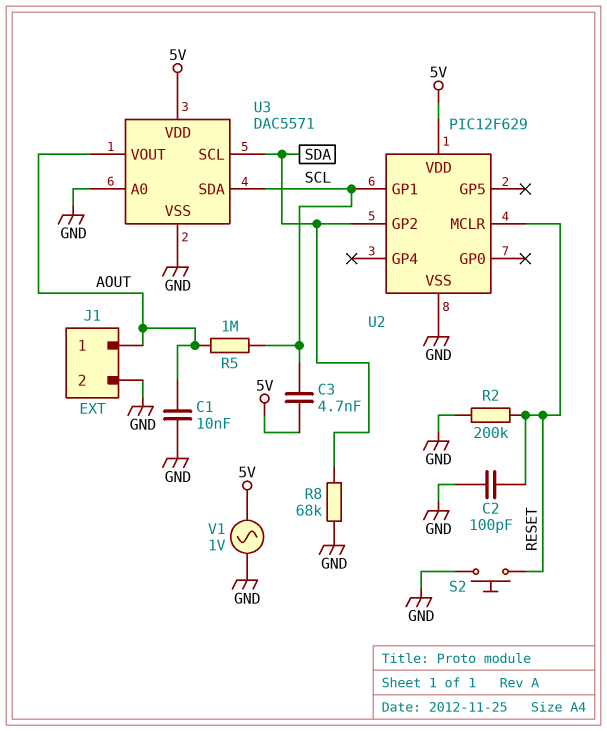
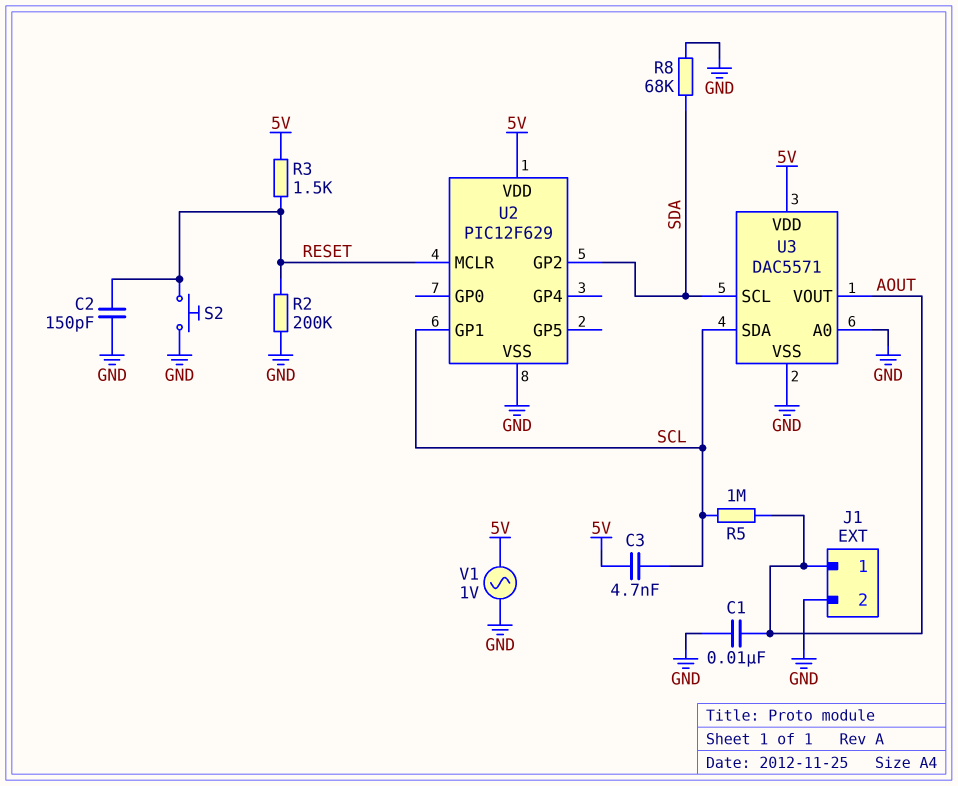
C2: 100pF (GND, RESET) -> 150pF (GND, RESET)
R3: none -> 1.5k (5V, RESET)

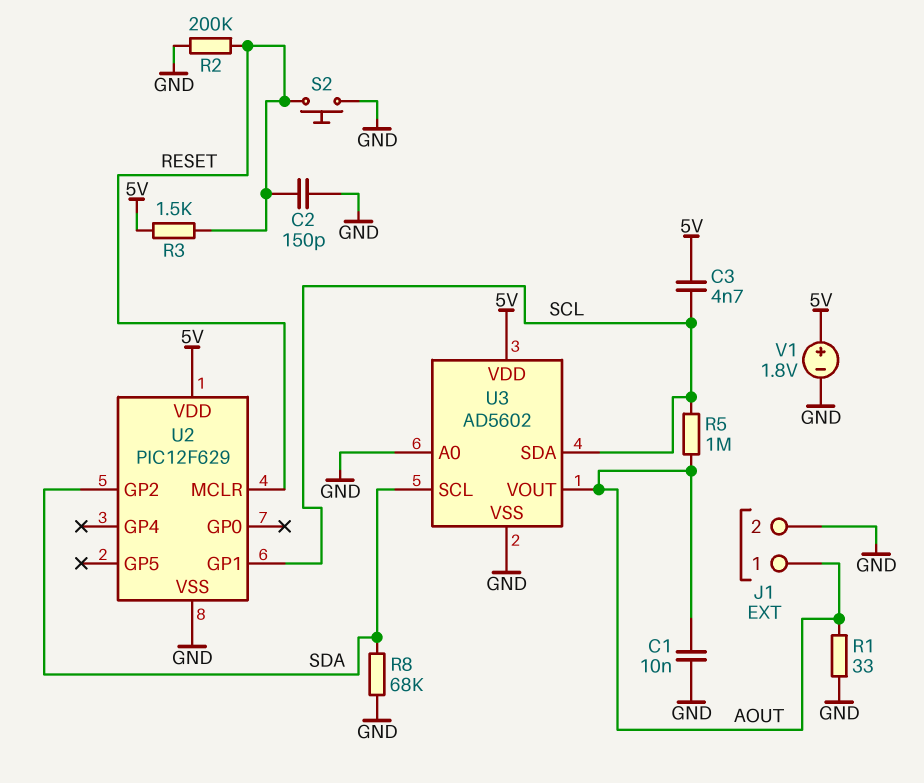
R1: none -> 33 (AOUT, GND)
U3: DAC5571 -> AD5602
V1: AC 1V (5V, GND) -> 1.8V (plus 5V, minus GND)

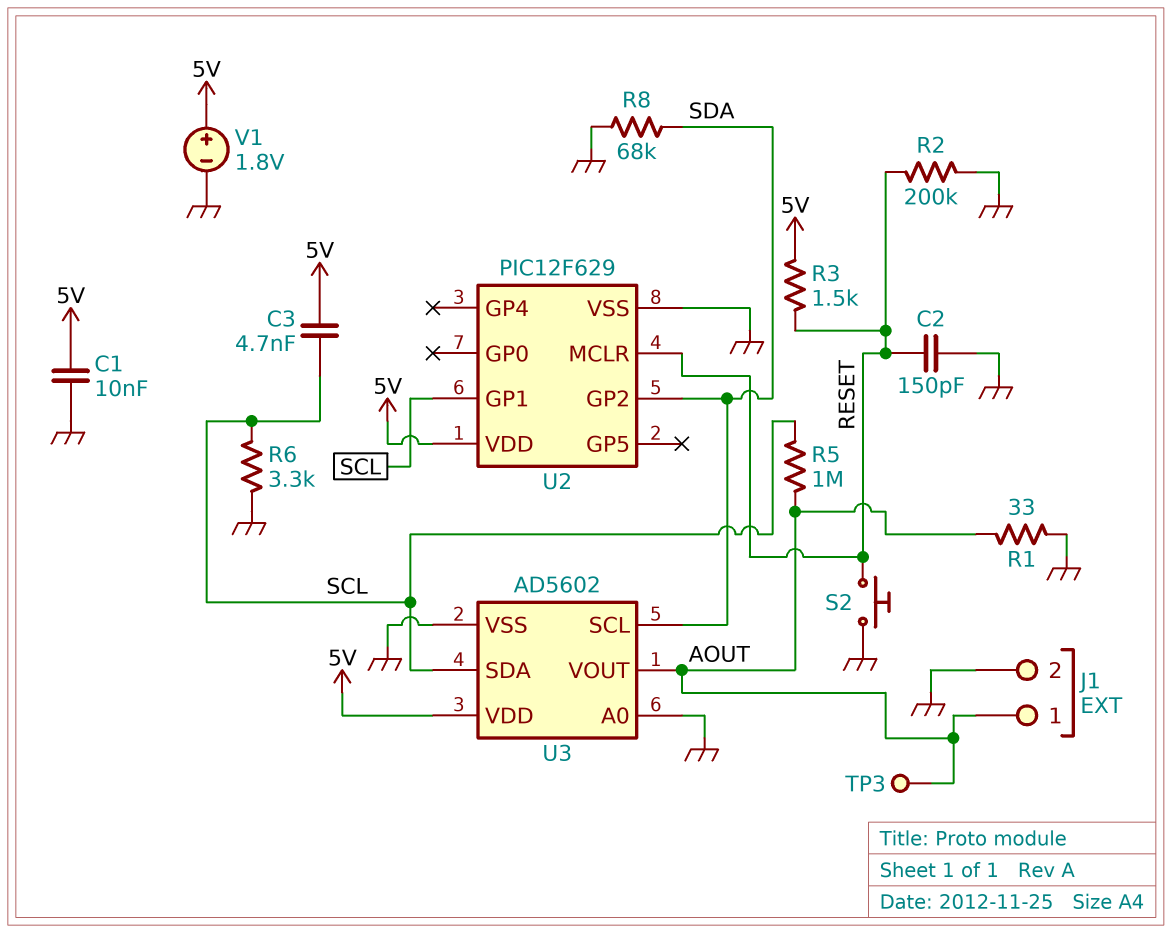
C1: 10nF (AOUT, GND) -> 10nF (5V, GND)
R6: none -> 3.3k (GND, SCL)
TP3: none -> test point (AOUT)

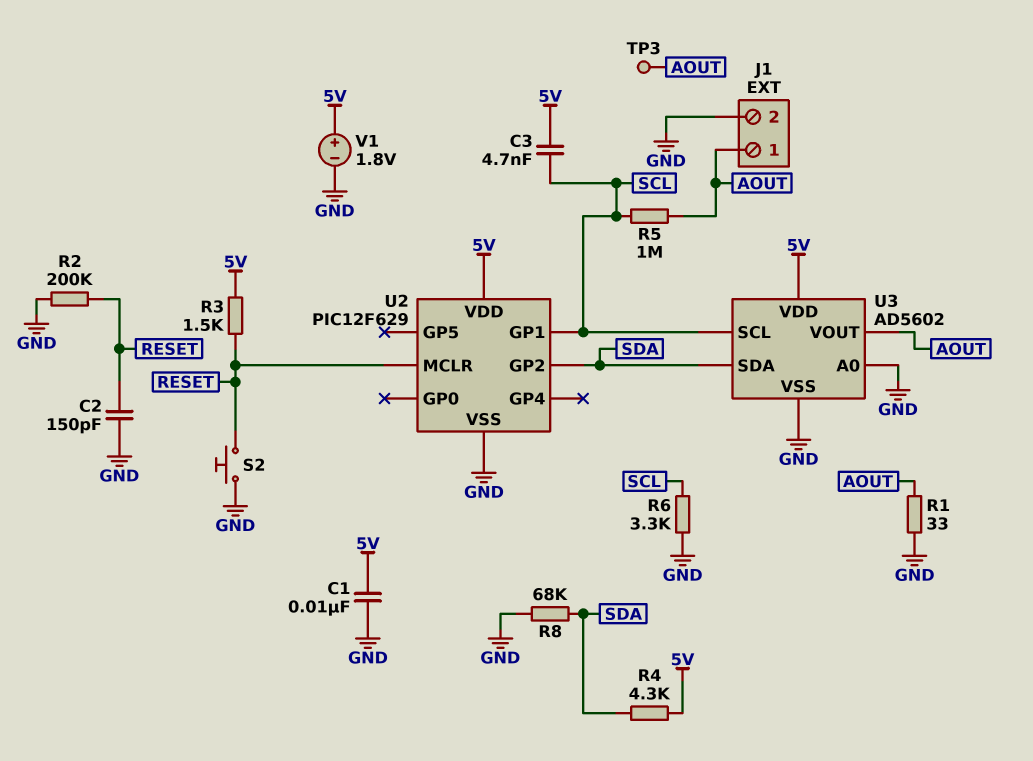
R4: none -> 4.3k (5V, SDA)
U3 pin SCL: SDA -> SCL
U3 pin SDA: SCL -> SDA

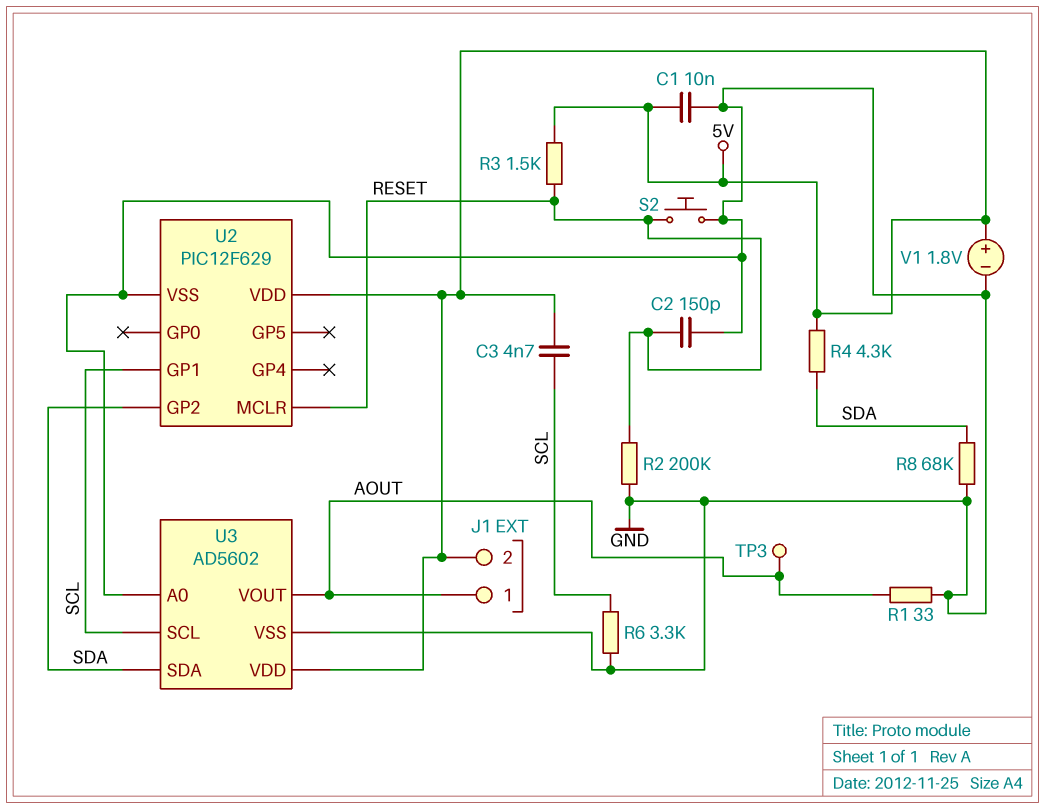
J1 pin 2: GND -> 5V
R5: 1M (AOUT, SCL) -> none

